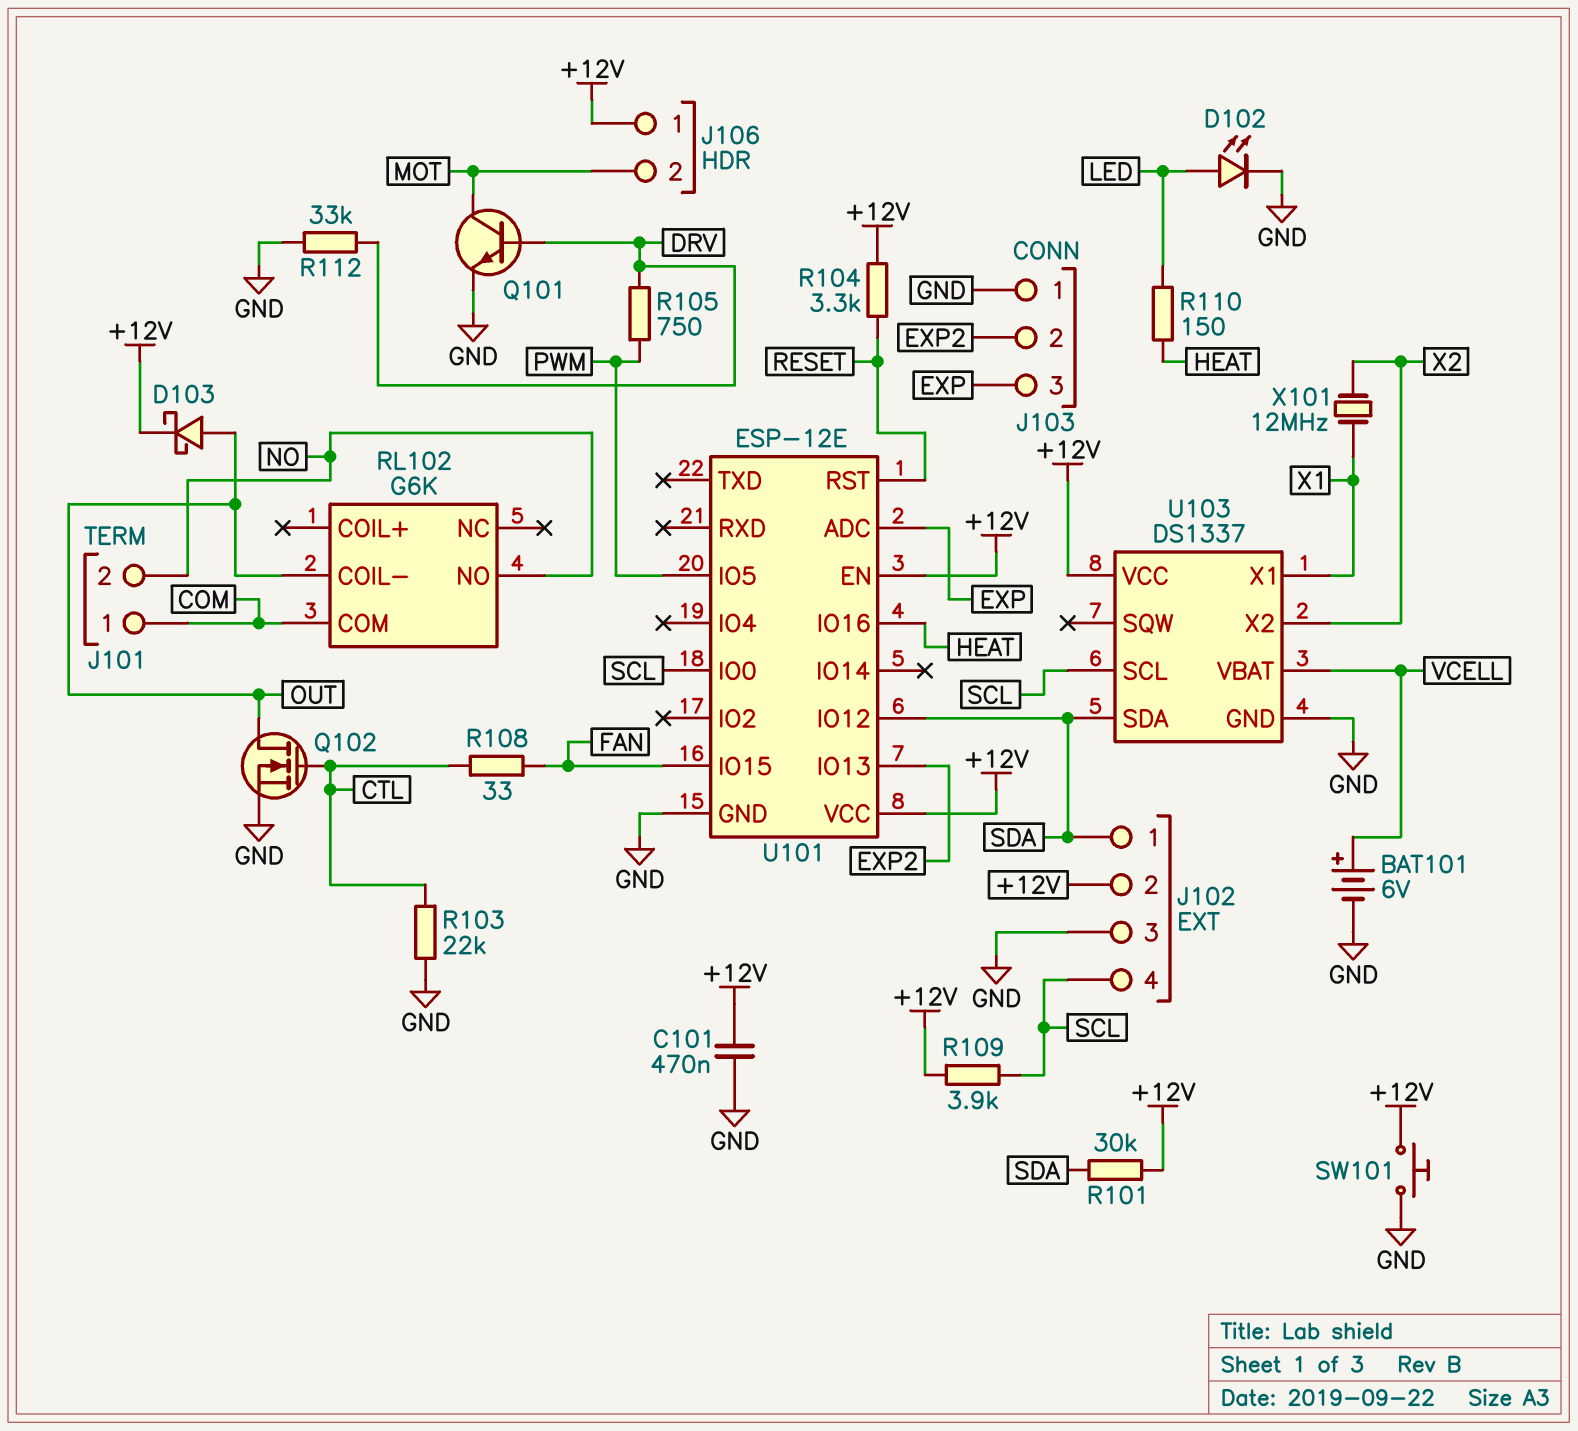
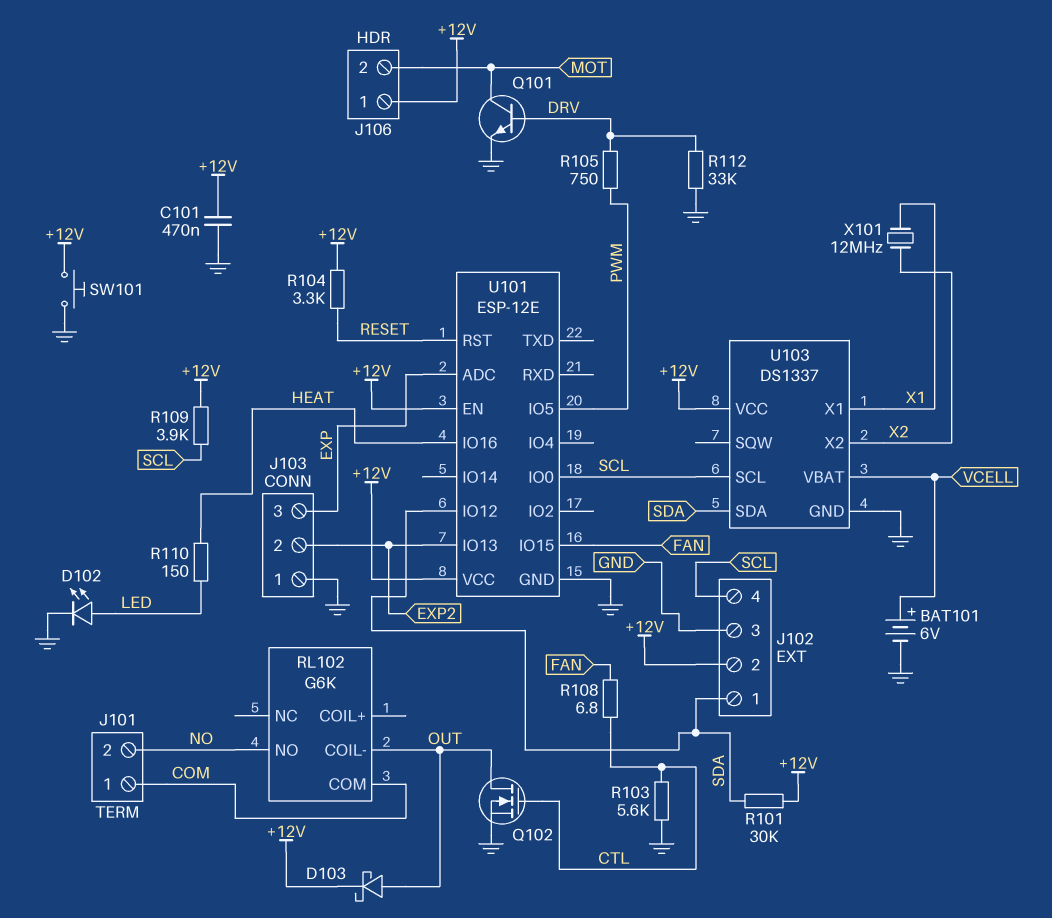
R103: 22k (CTL, GND) -> 5.6k (CTL, GND)
R108: 33 (CTL, FAN) -> 6.8 (CTL, FAN)

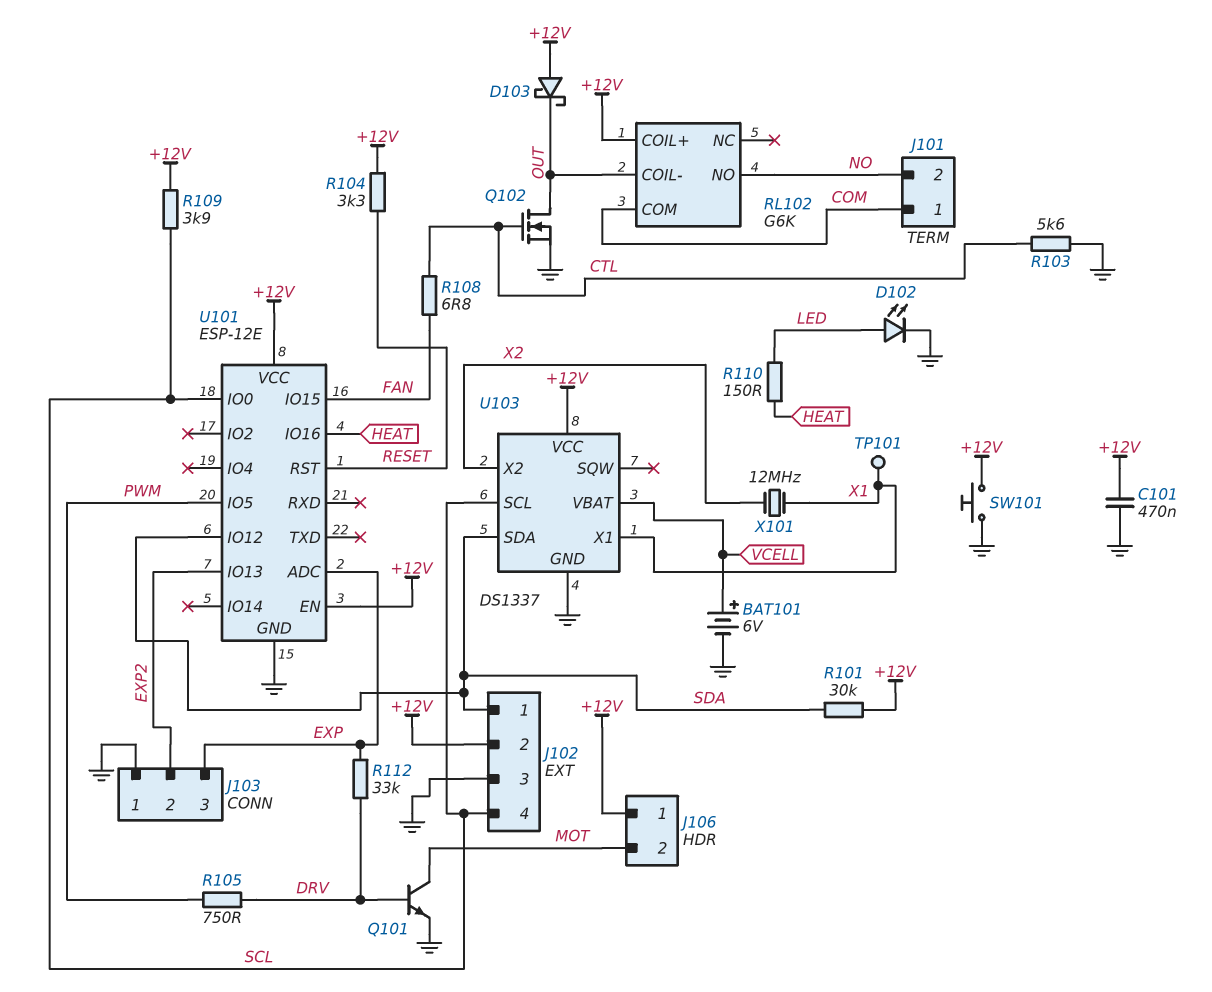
D103: schottky (A OUT, K +12V) -> schottky (A +12V, K OUT)
R112: 33k (DRV, GND) -> 33k (DRV, EXP)
RL102 pin COIL+: none -> +12V
TP101: none -> test point (X1)

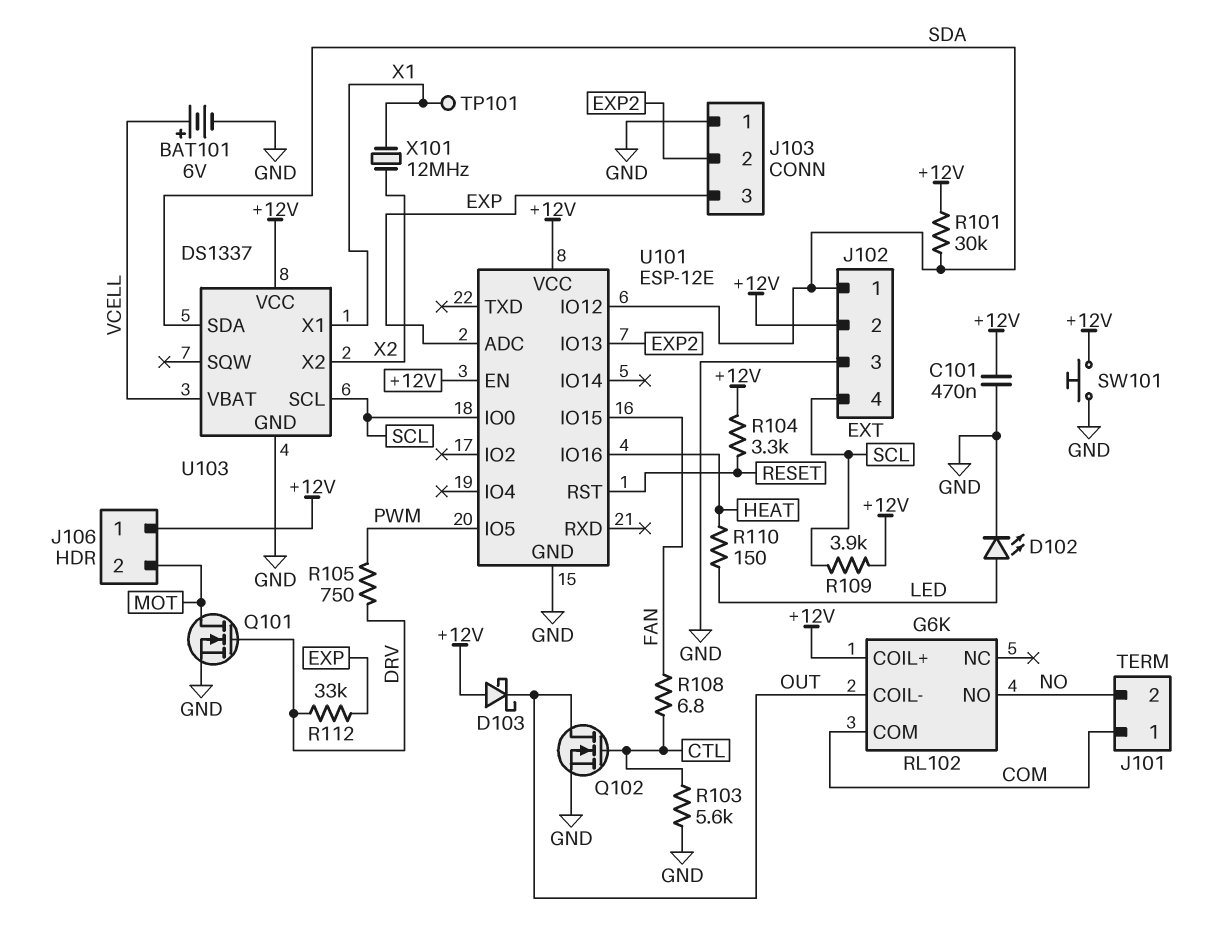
Q101: NPN (B DRV, C MOT, E GND) -> NMOS (G DRV, D MOT, S GND)

